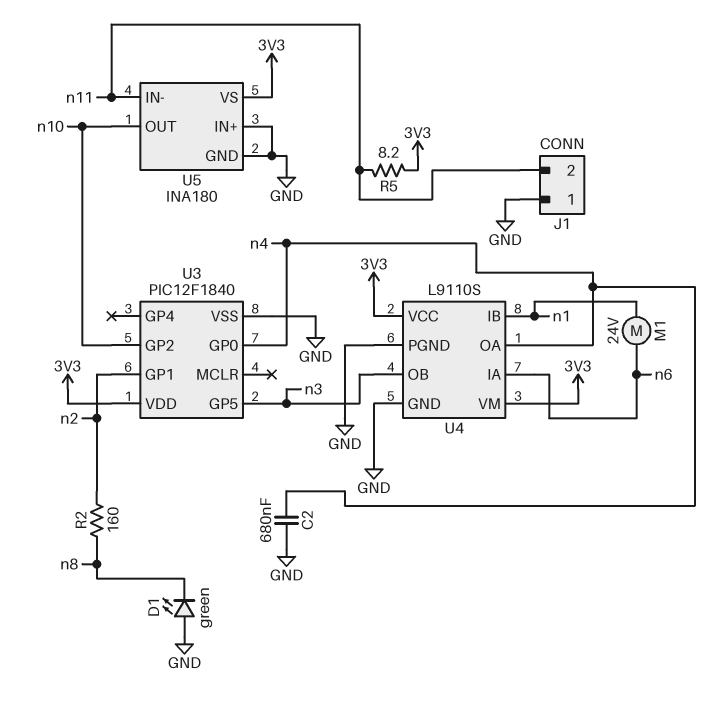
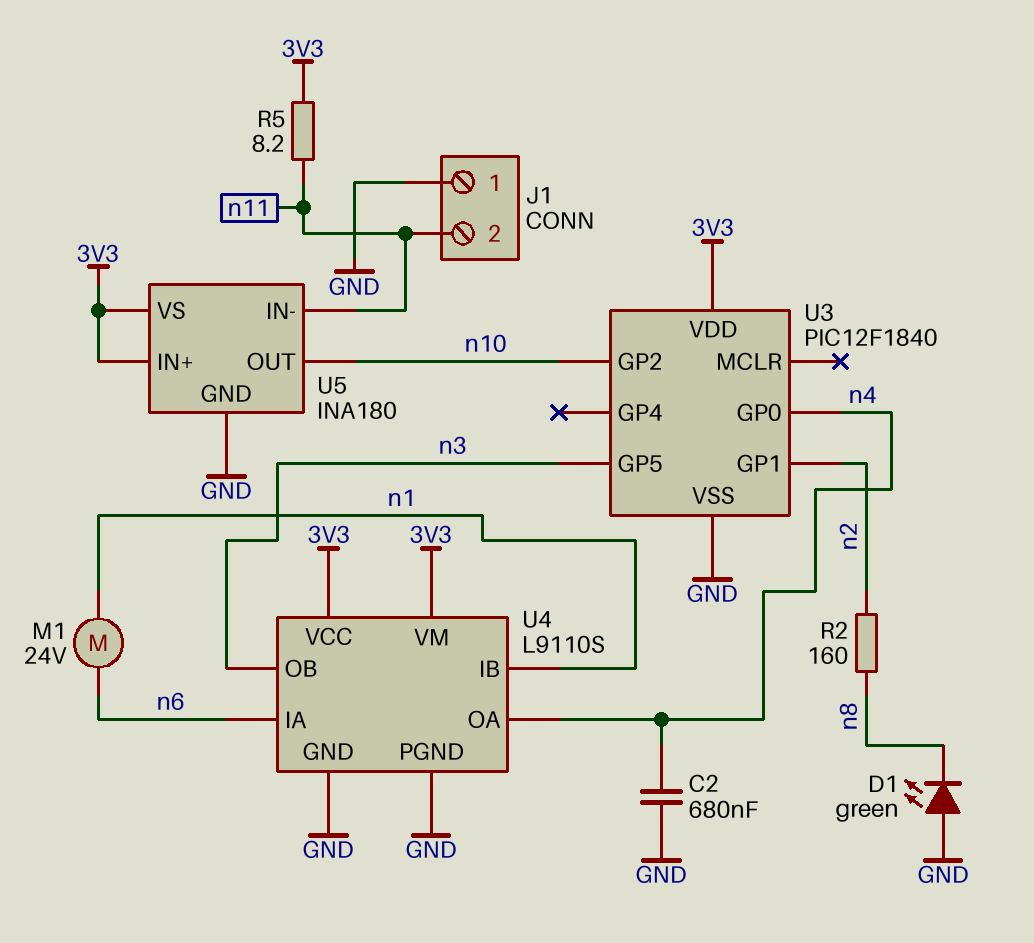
U5 pin IN+: GND -> 3V3

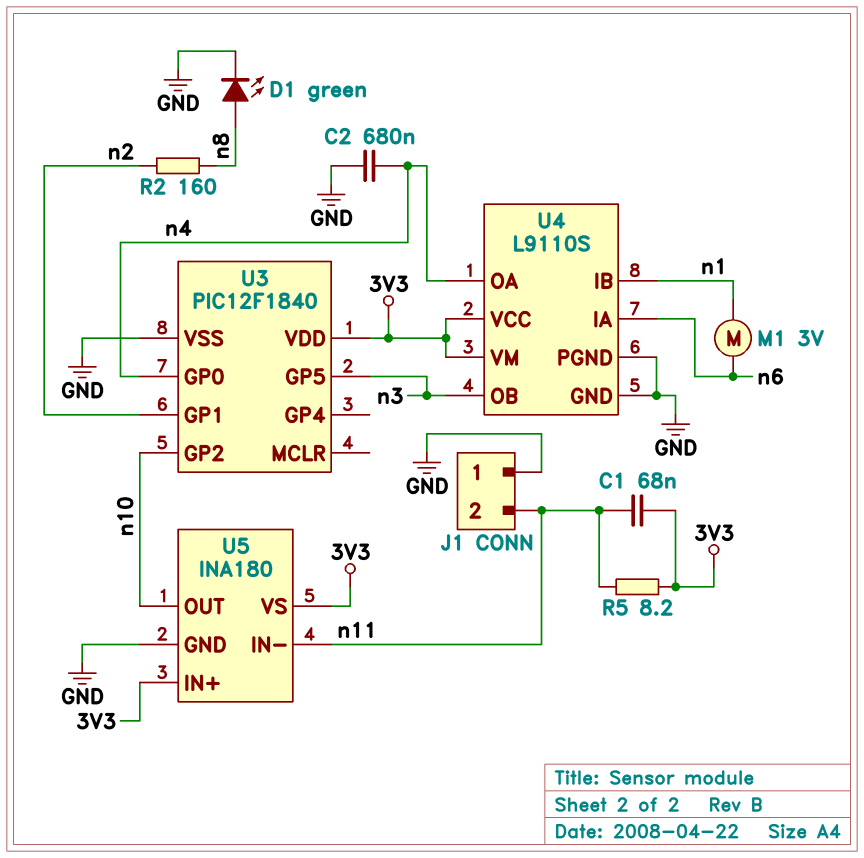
C1: none -> 68nF (3V3, n11)
D1: LED green (A GND, K n8) -> LED green (A n8, K GND)
M1: motor 24V (n1, n6) -> motor 3V (n1, n6)

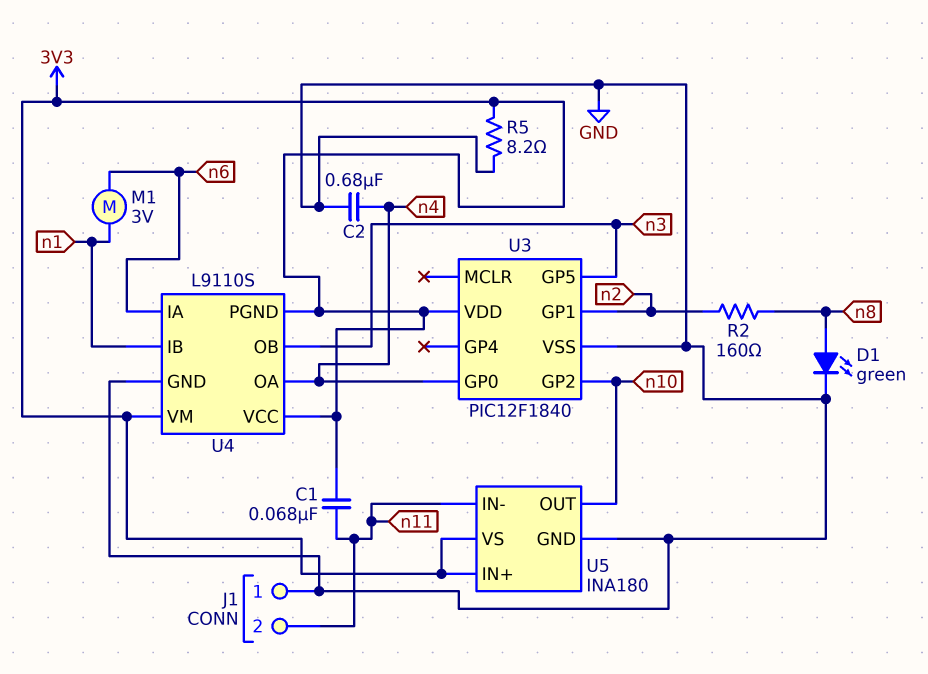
R5: 8.2 (3V3, n11) -> 8.2 (3V3, GND)
U4 pin PGND: GND -> 3V3

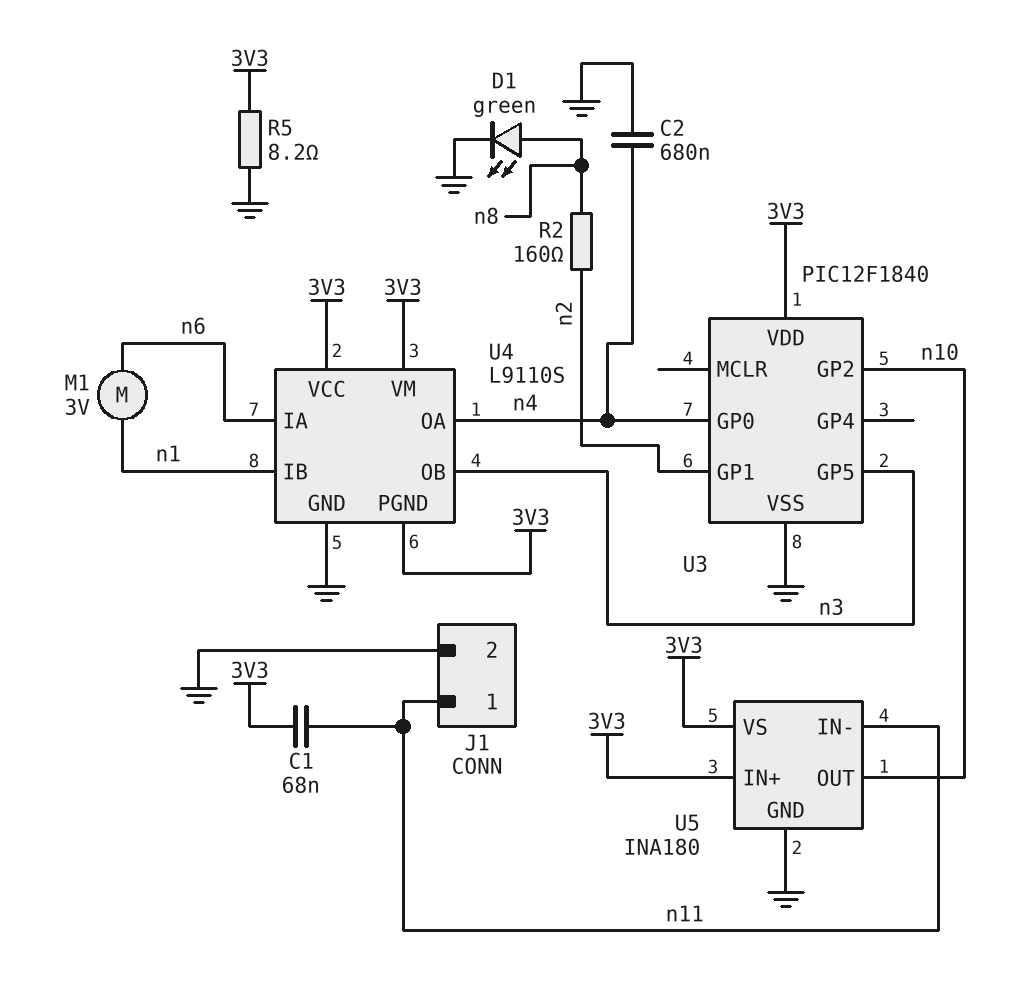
J1 pin 1: GND -> n11
J1 pin 2: n11 -> GND

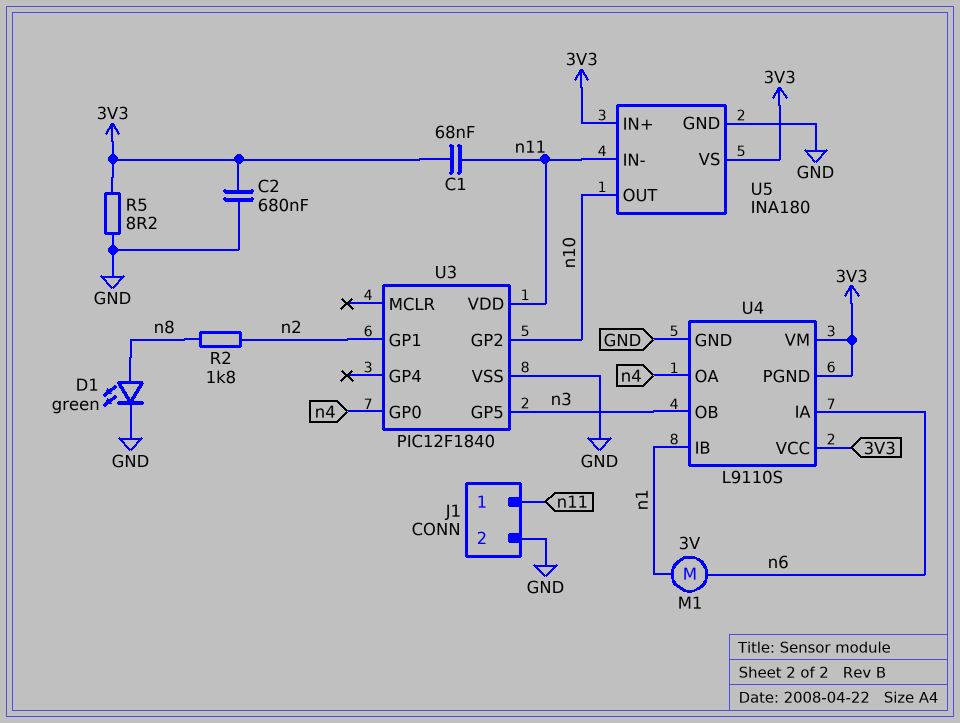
C2: 680nF (GND, n4) -> 680nF (3V3, GND)
R2: 160 (n2, n8) -> 1.8k (n2, n8)
U3 pin VDD: 3V3 -> n11

